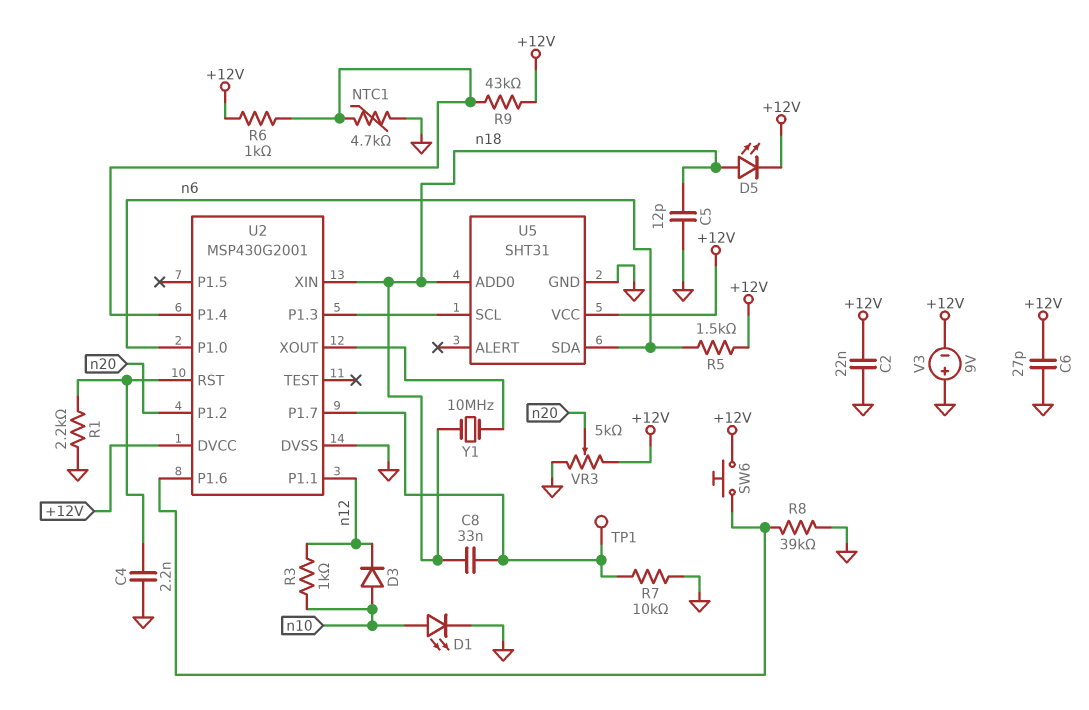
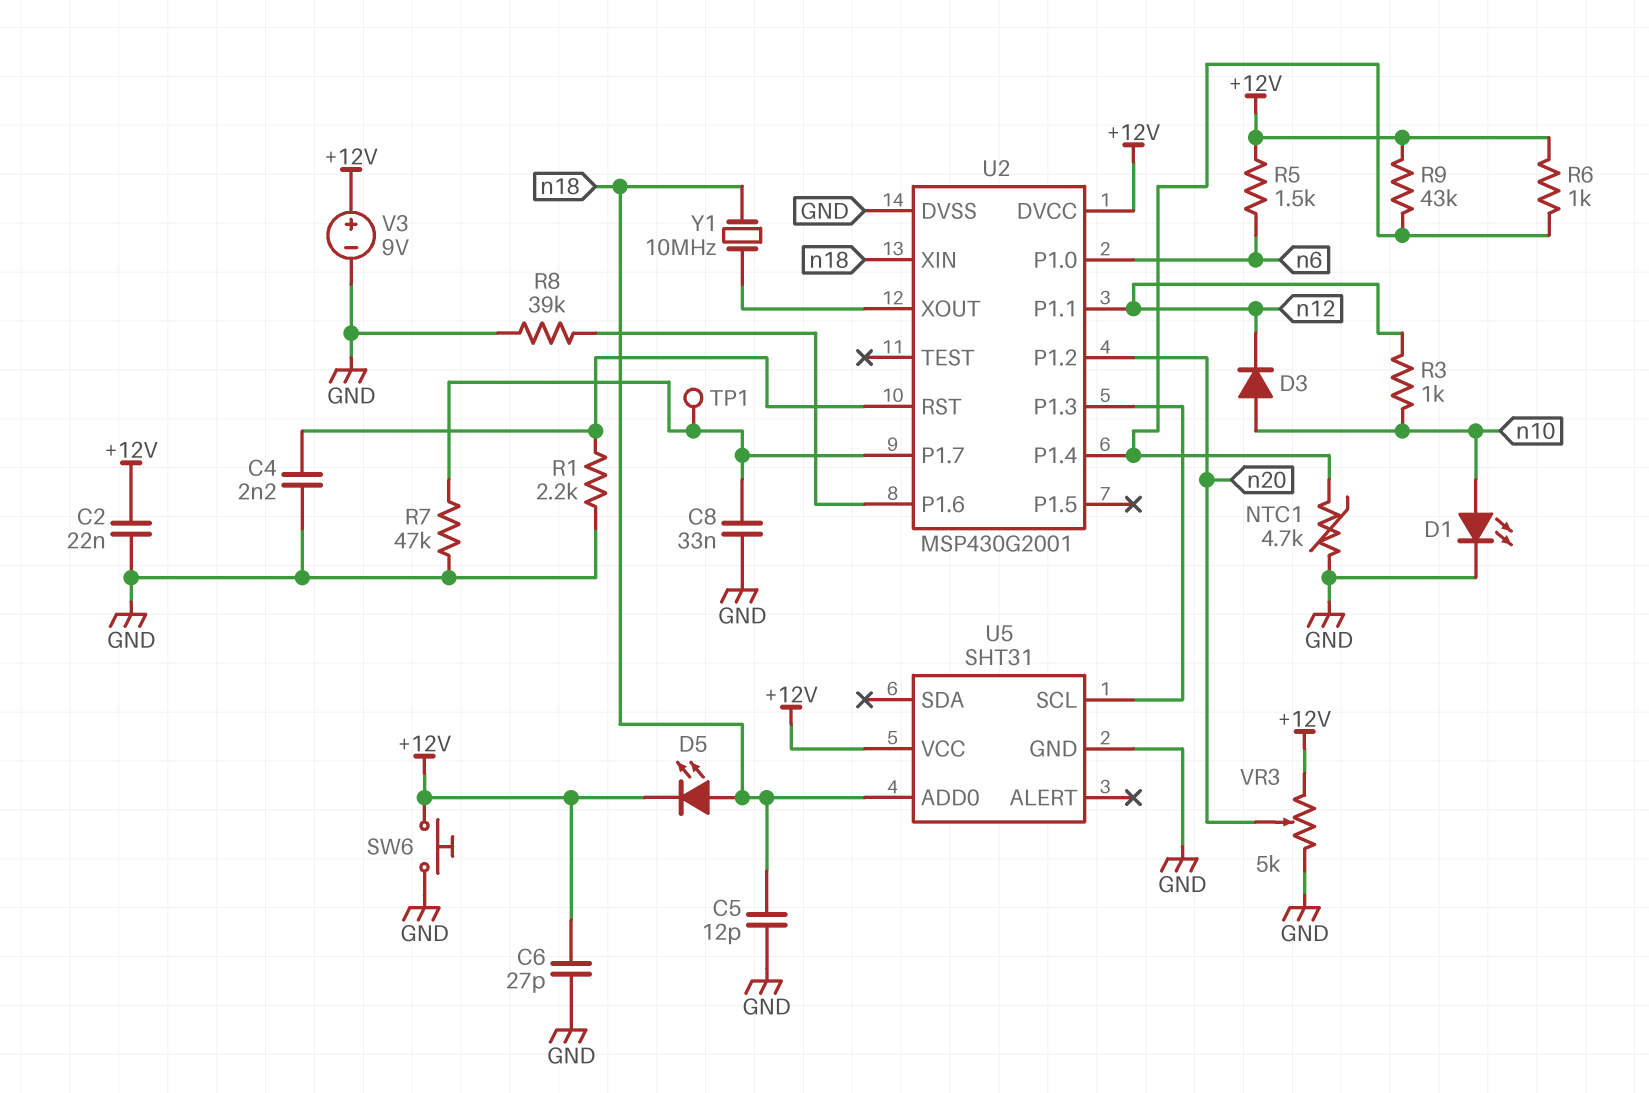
C8: 33nF (U2/P1.7, n18) -> 33nF (GND, U2/P1.7)
R7: 10k (GND, U2/P1.7) -> 47k (GND, U2/P1.7)
SW6: button (+12V, U2/P1.6) -> button (+12V, GND)
U5 pin SDA: n6 -> none
V3: 9V (plus GND, minus +12V) -> 9V (plus +12V, minus GND)

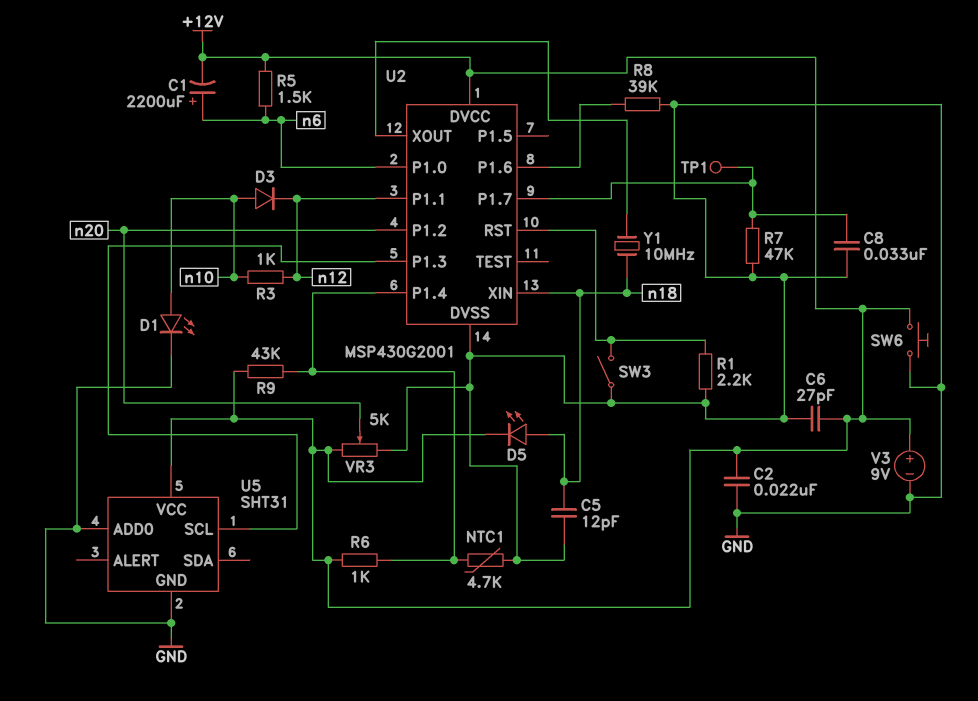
C1: none -> 2200uF (plus n6, minus +12V)
C4: 2.2nF (GND, U2/RST) -> none
SW3: none -> switch (GND, U2/RST)
U5 pin ADD0: n18 -> GND

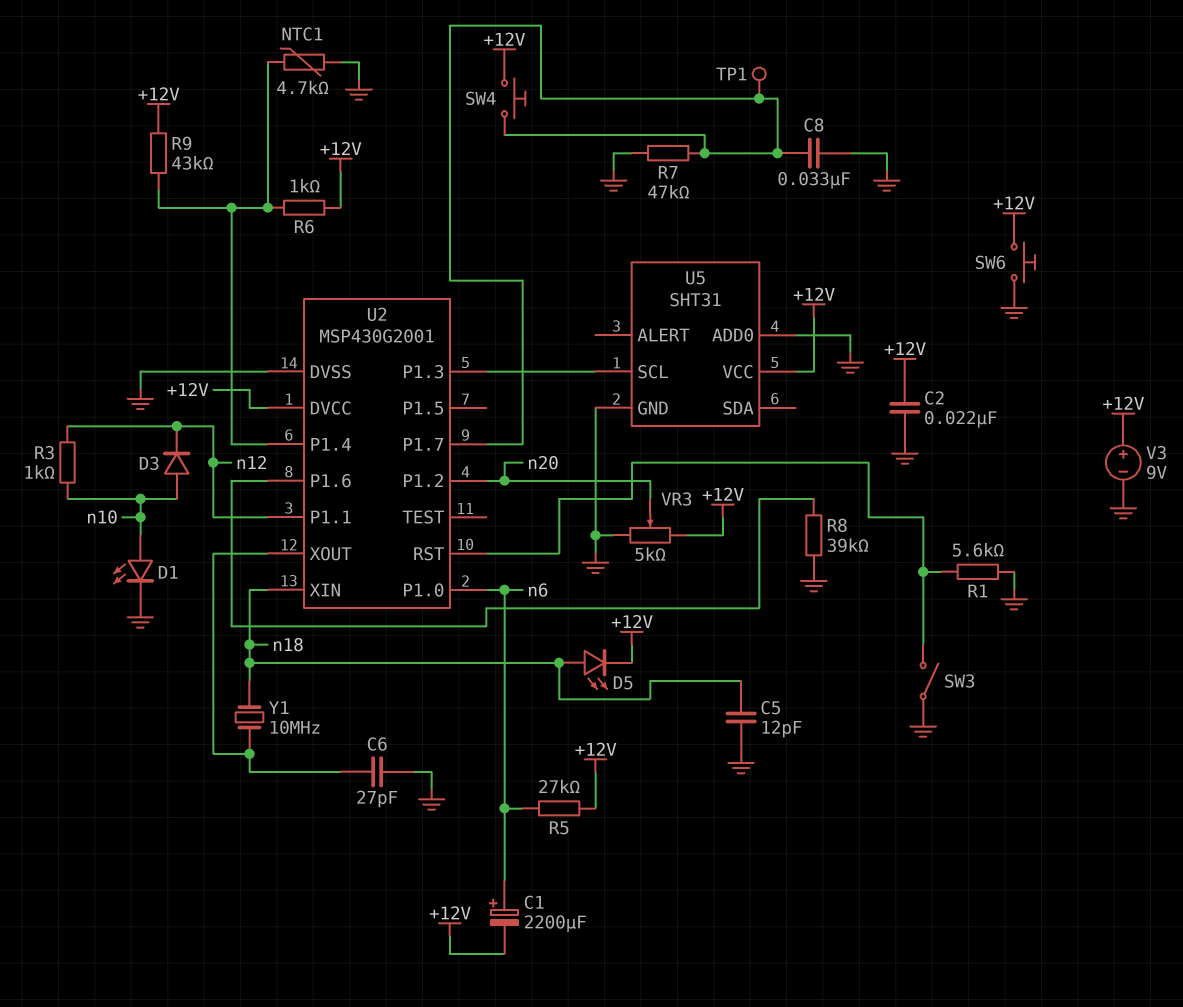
C6: 27pF (+12V, GND) -> 27pF (GND, U2/XOUT)
R1: 2.2k (GND, U2/RST) -> 5.6k (GND, U2/RST)
R5: 1.5k (+12V, n6) -> 27k (+12V, n6)
SW4: none -> button (+12V, U2/P1.7)

